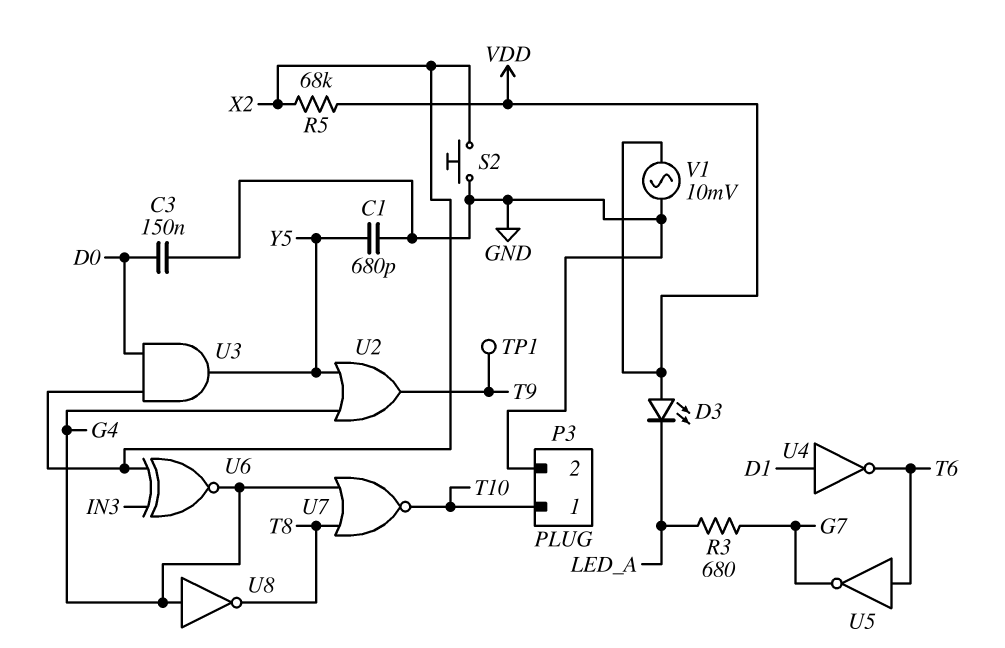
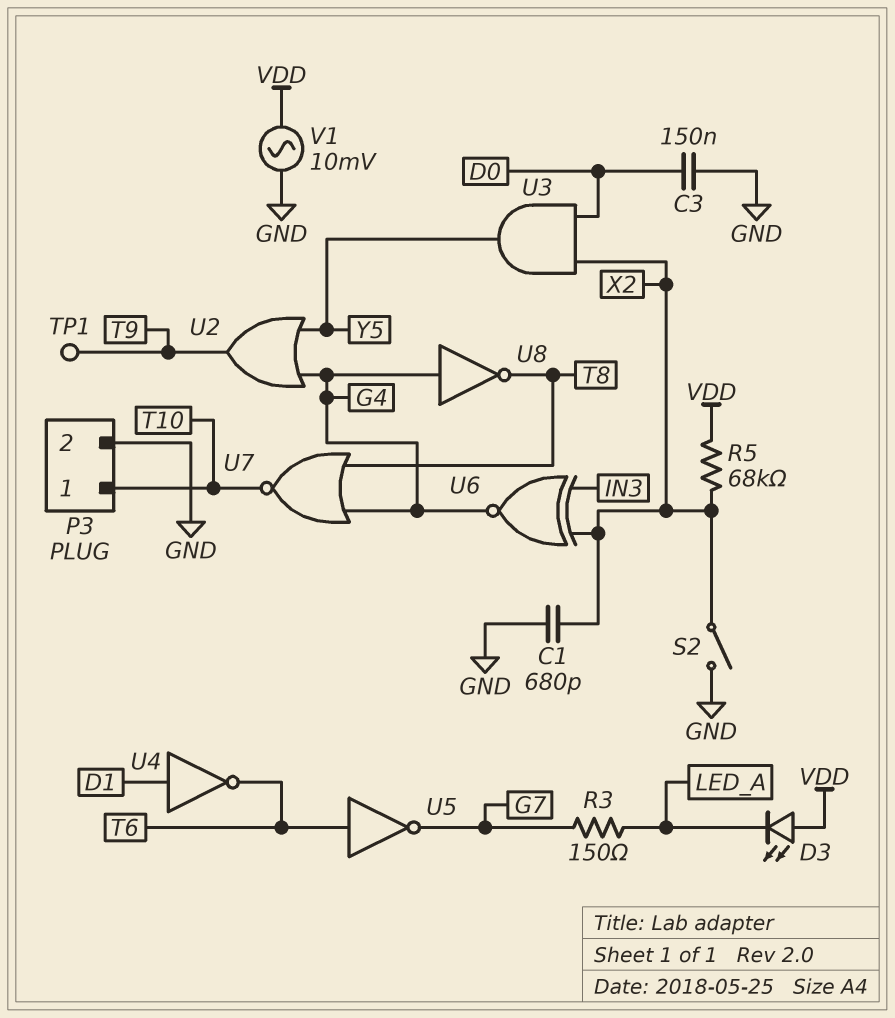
C1: 680pF (GND, Y5) -> 680pF (GND, X2)
R3: 680 (G7, LED_A) -> 150 (G7, LED_A)
S2: button (GND, X2) -> switch (GND, X2)

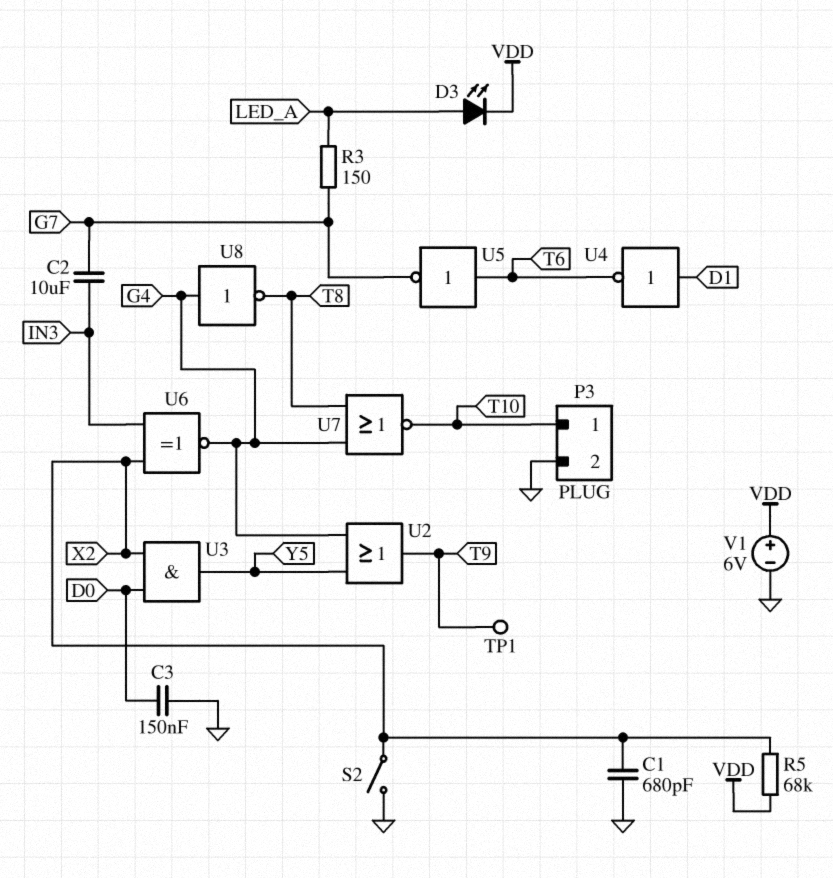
C2: none -> 10uF (G7, IN3)
D3: LED (A VDD, K LED_A) -> LED (A LED_A, K VDD)
V1: AC 10mV (GND, VDD) -> 6V (plus VDD, minus GND)

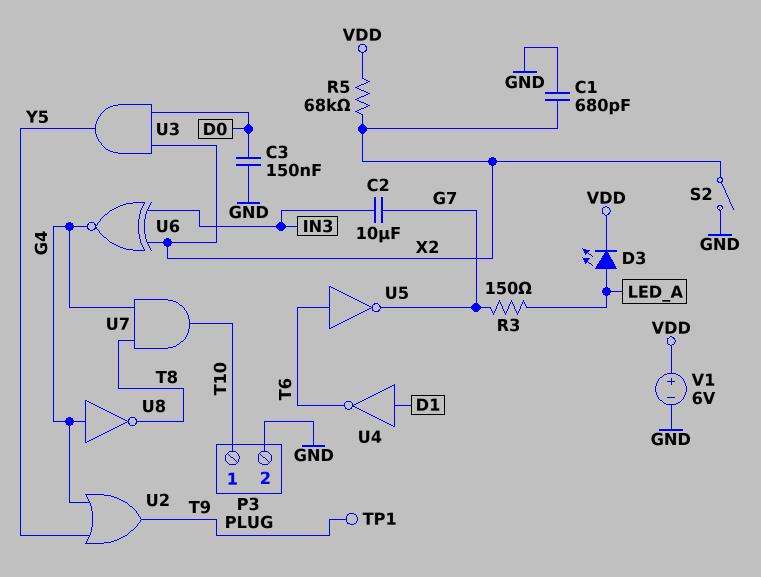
U7: NOR (in G4, in T8, out T10) -> AND (in G4, in T8, out T10)

